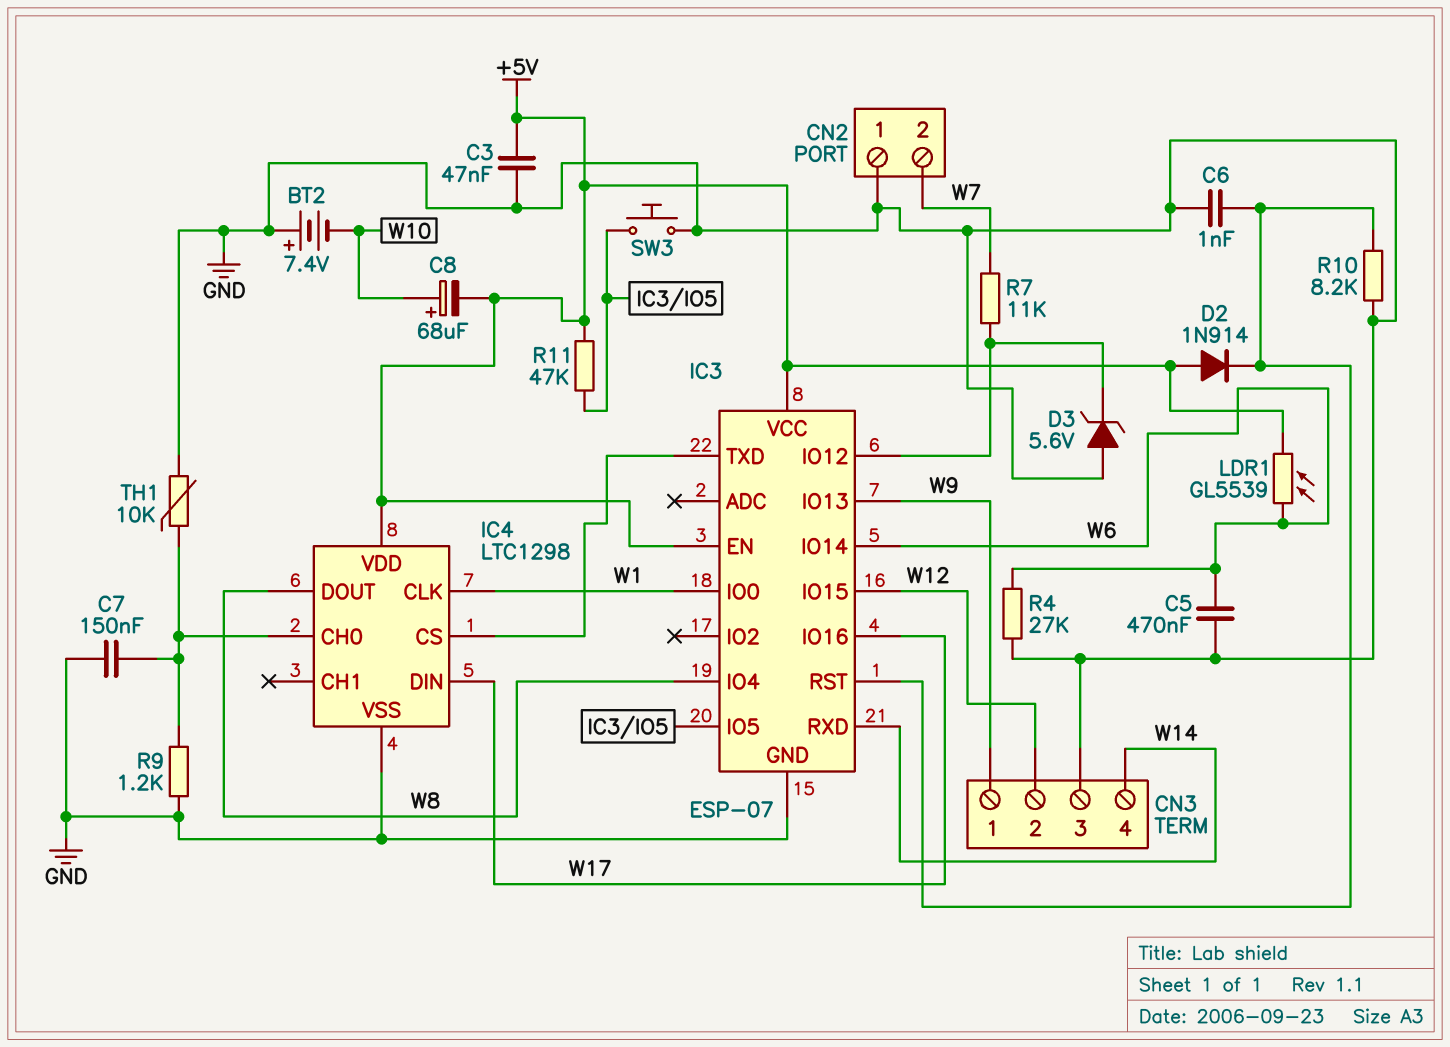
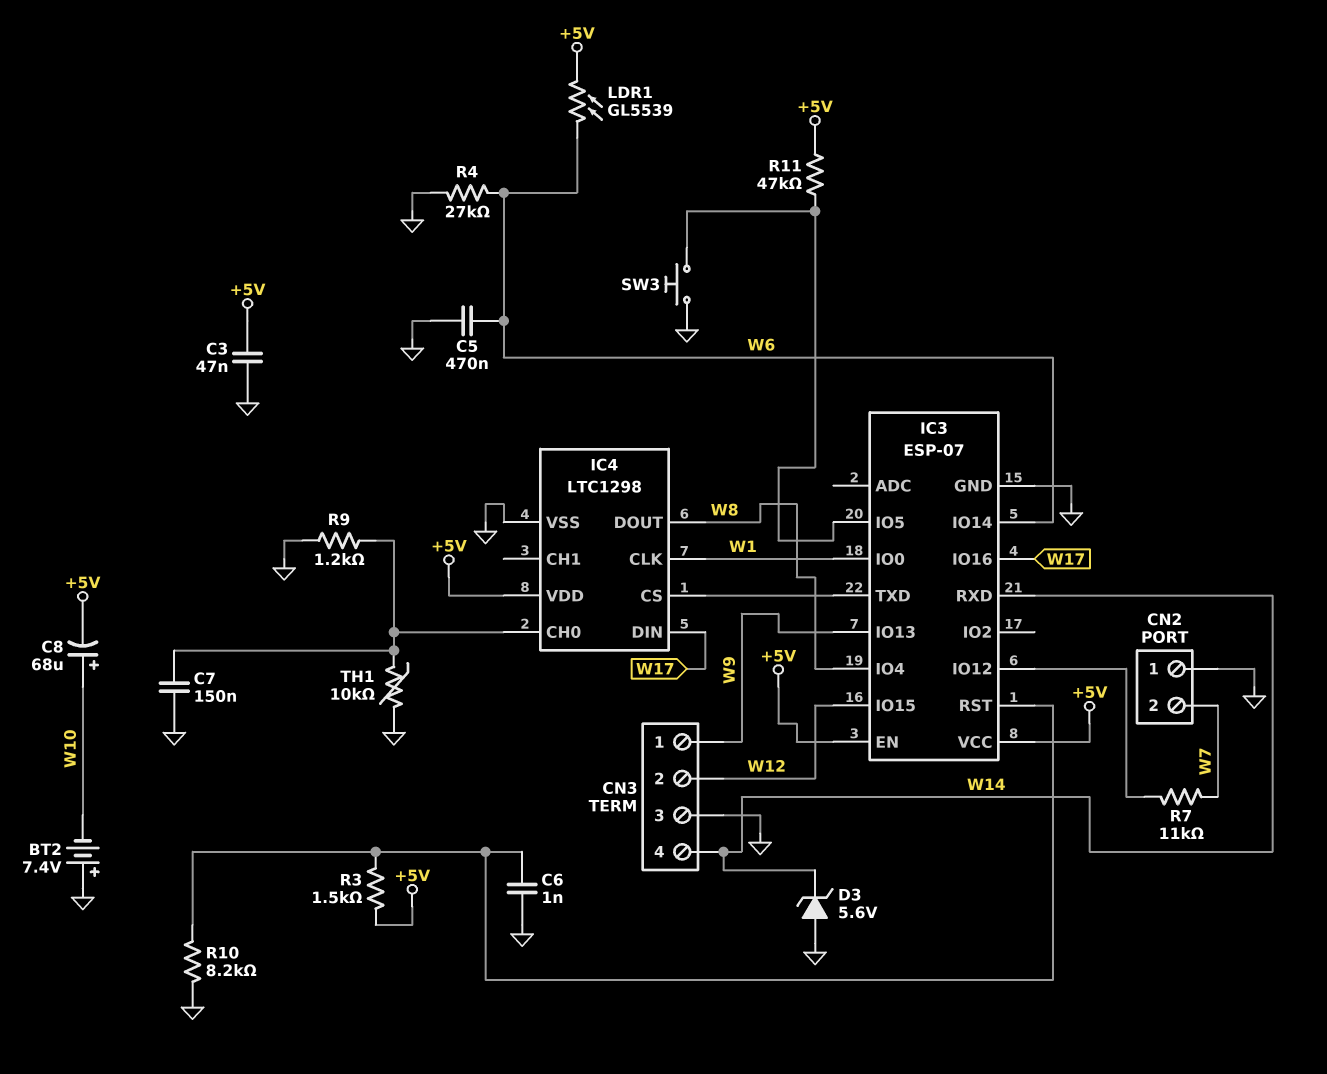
D2: diode 1N914 (A +5V, K IC3/RST) -> none
D3: zener 5.6V (A GND, K IC3/IO12) -> zener 5.6V (A GND, K W14)
R3: none -> 1.5k (+5V, IC3/RST)

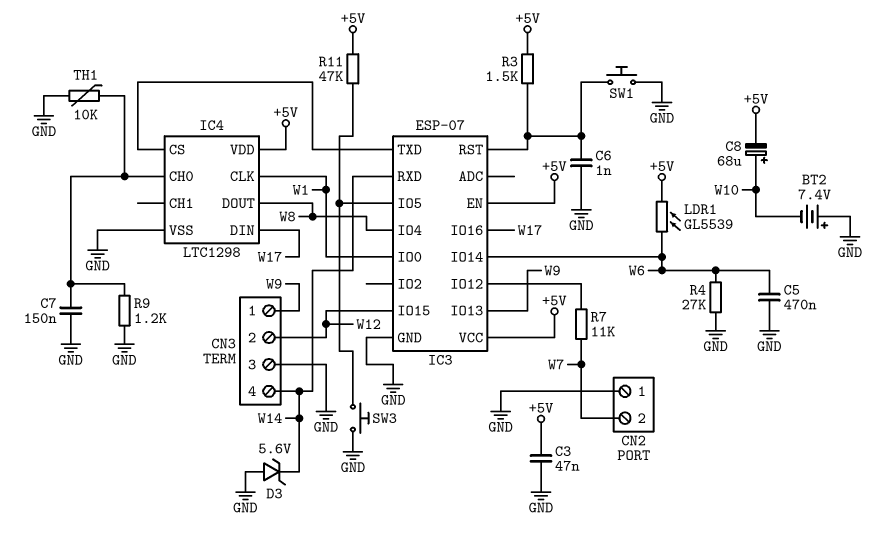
R10: 8.2k (GND, IC3/RST) -> none
SW1: none -> button (GND, IC3/RST)

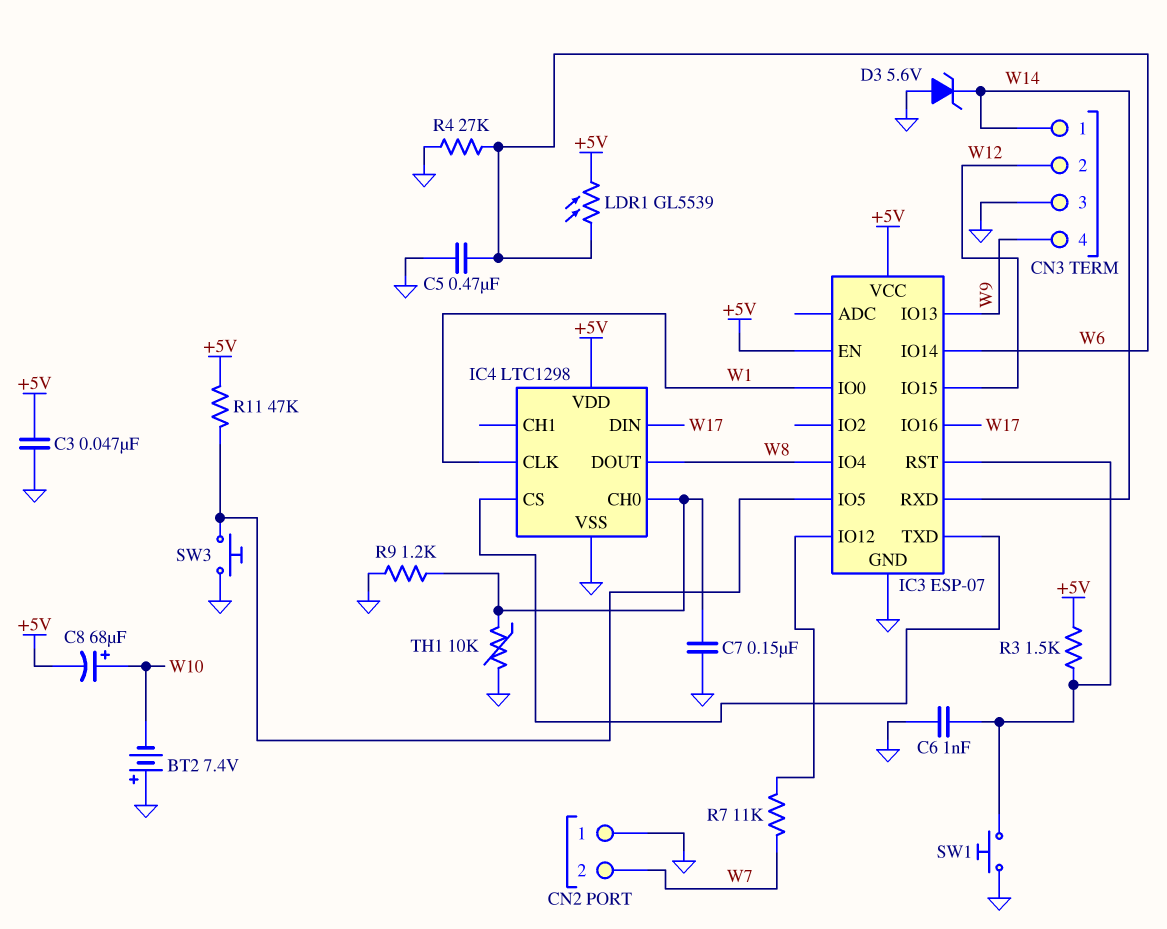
CN3 pin 1: W9 -> W14
CN3 pin 4: W14 -> W9

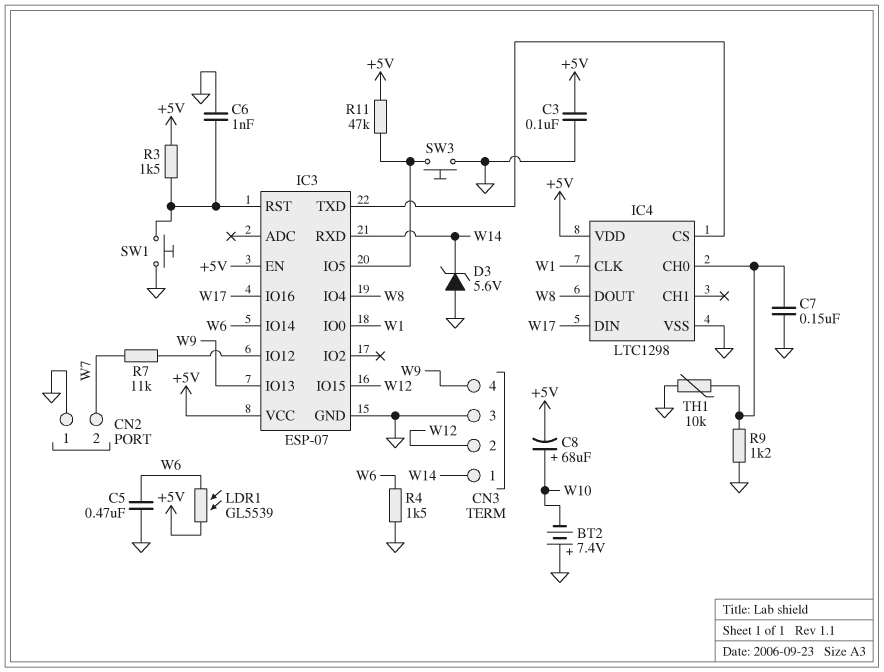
C3: 47nF (+5V, GND) -> 100nF (+5V, GND)
R4: 27k (GND, W6) -> 1.5k (GND, W6)

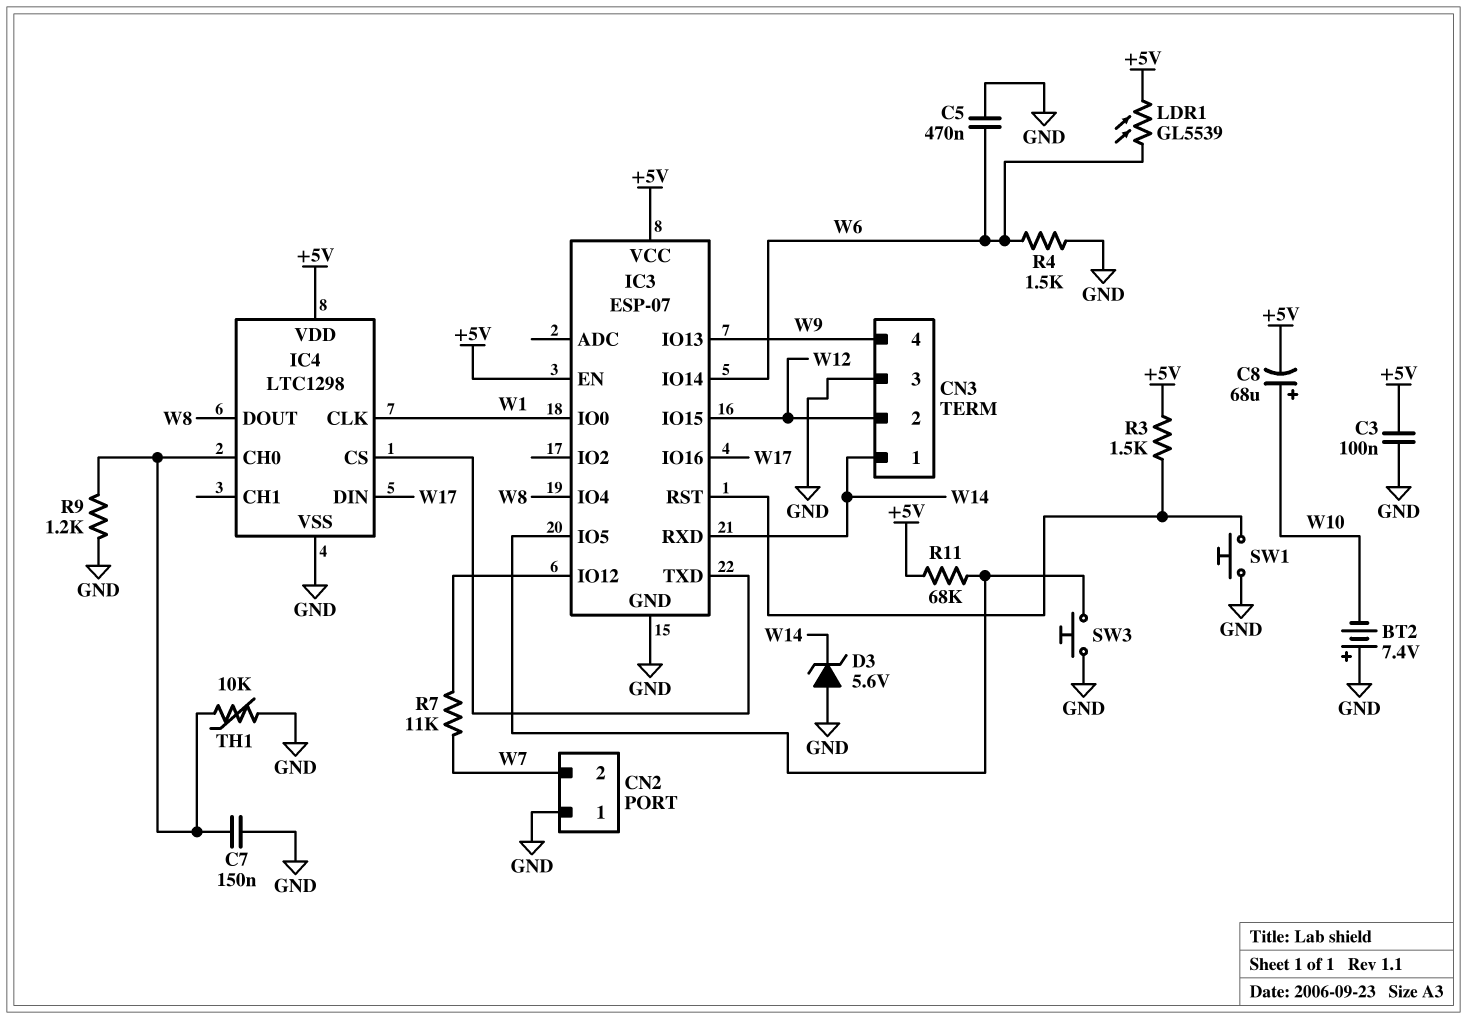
C6: 1nF (GND, IC3/RST) -> none
R11: 47k (+5V, IC3/IO5) -> 68k (+5V, IC3/IO5)

